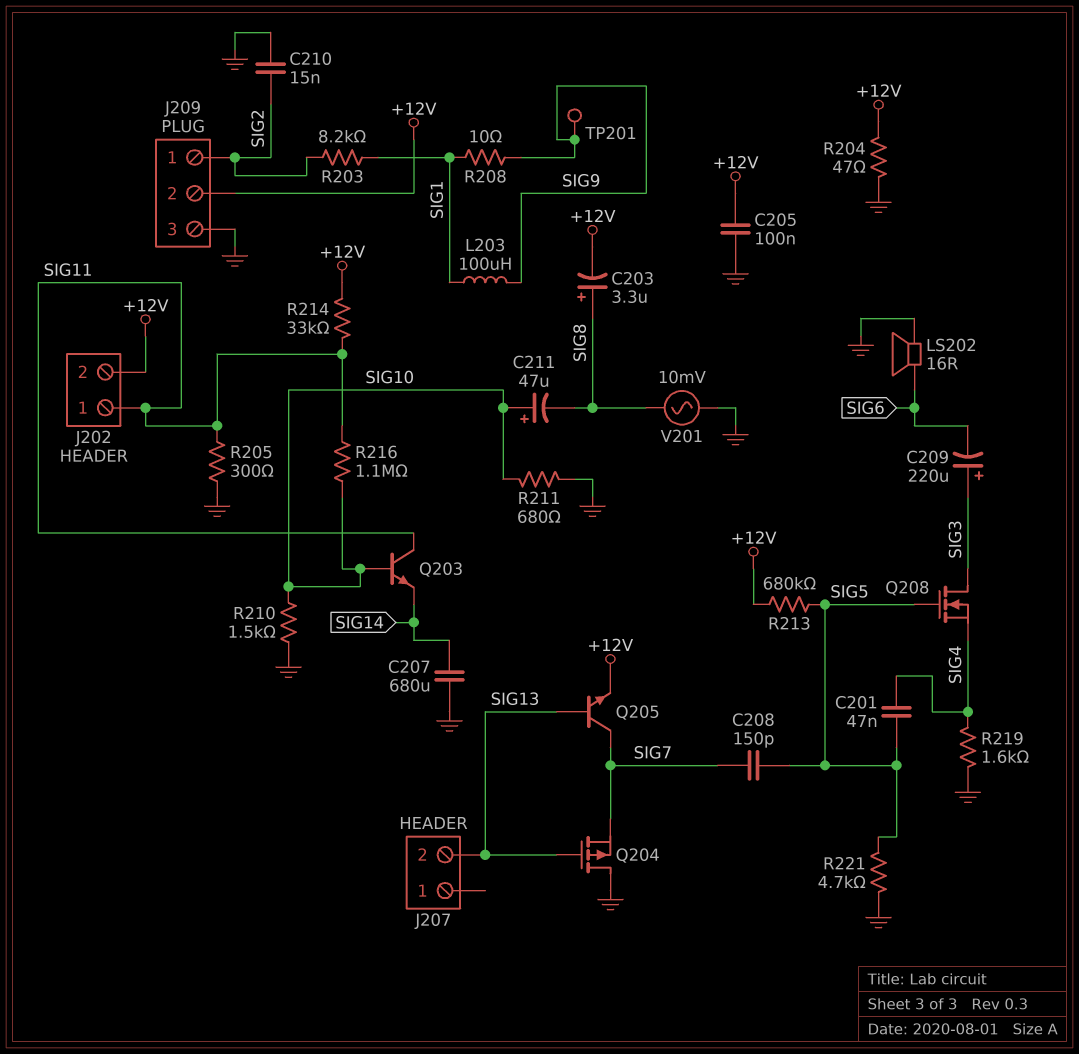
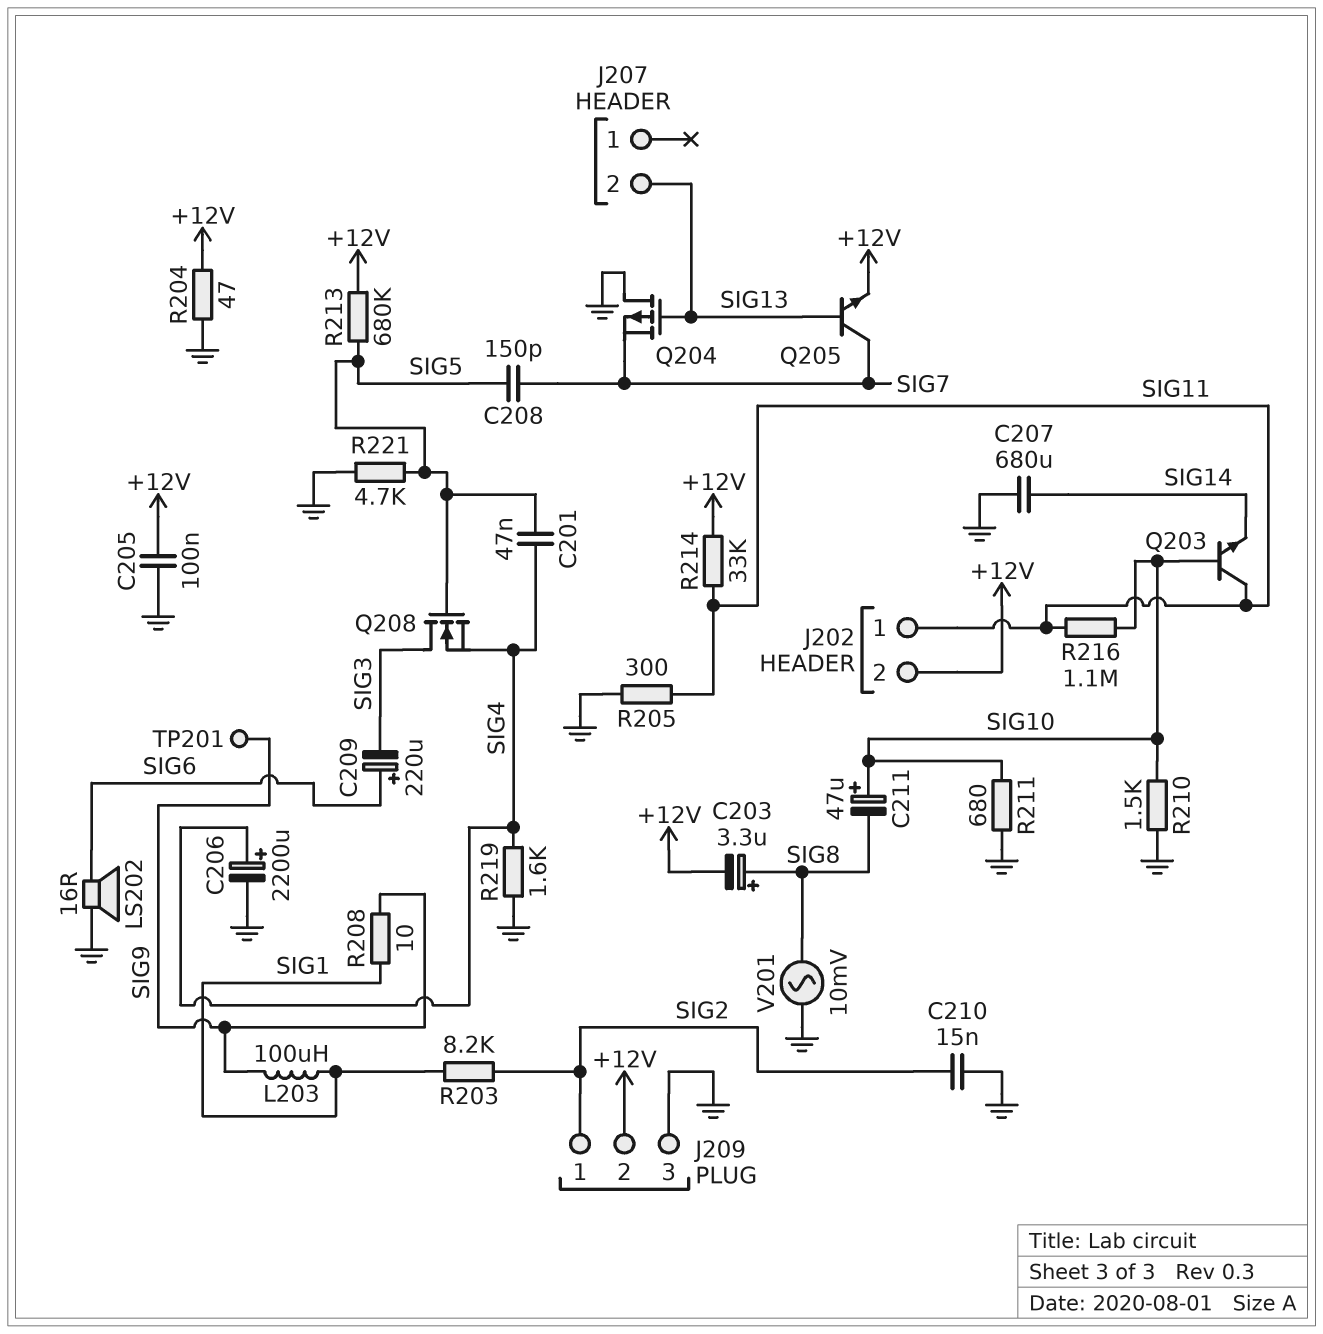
C206: none -> 2200uF (plus SIG4, minus GND)
C209: 220uF (plus SIG3, minus SIG6) -> 220uF (plus SIG6, minus SIG3)

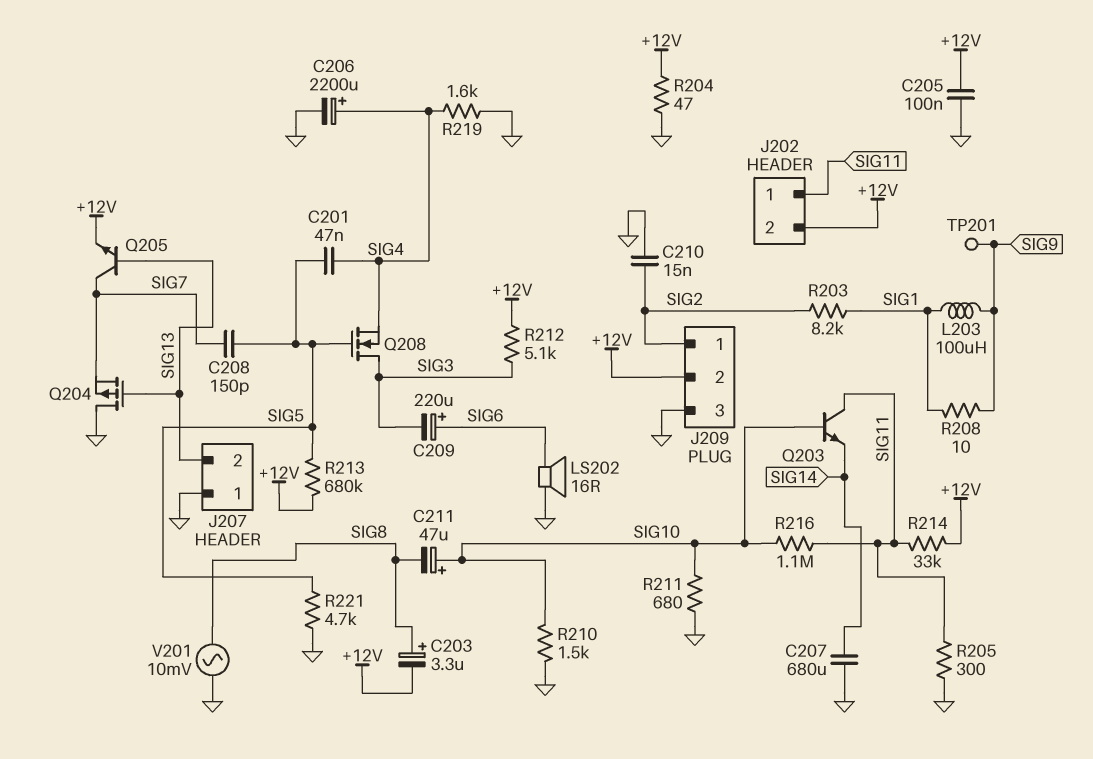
J207 pin 1: none -> GND
R212: none -> 5.1k (+12V, SIG3)

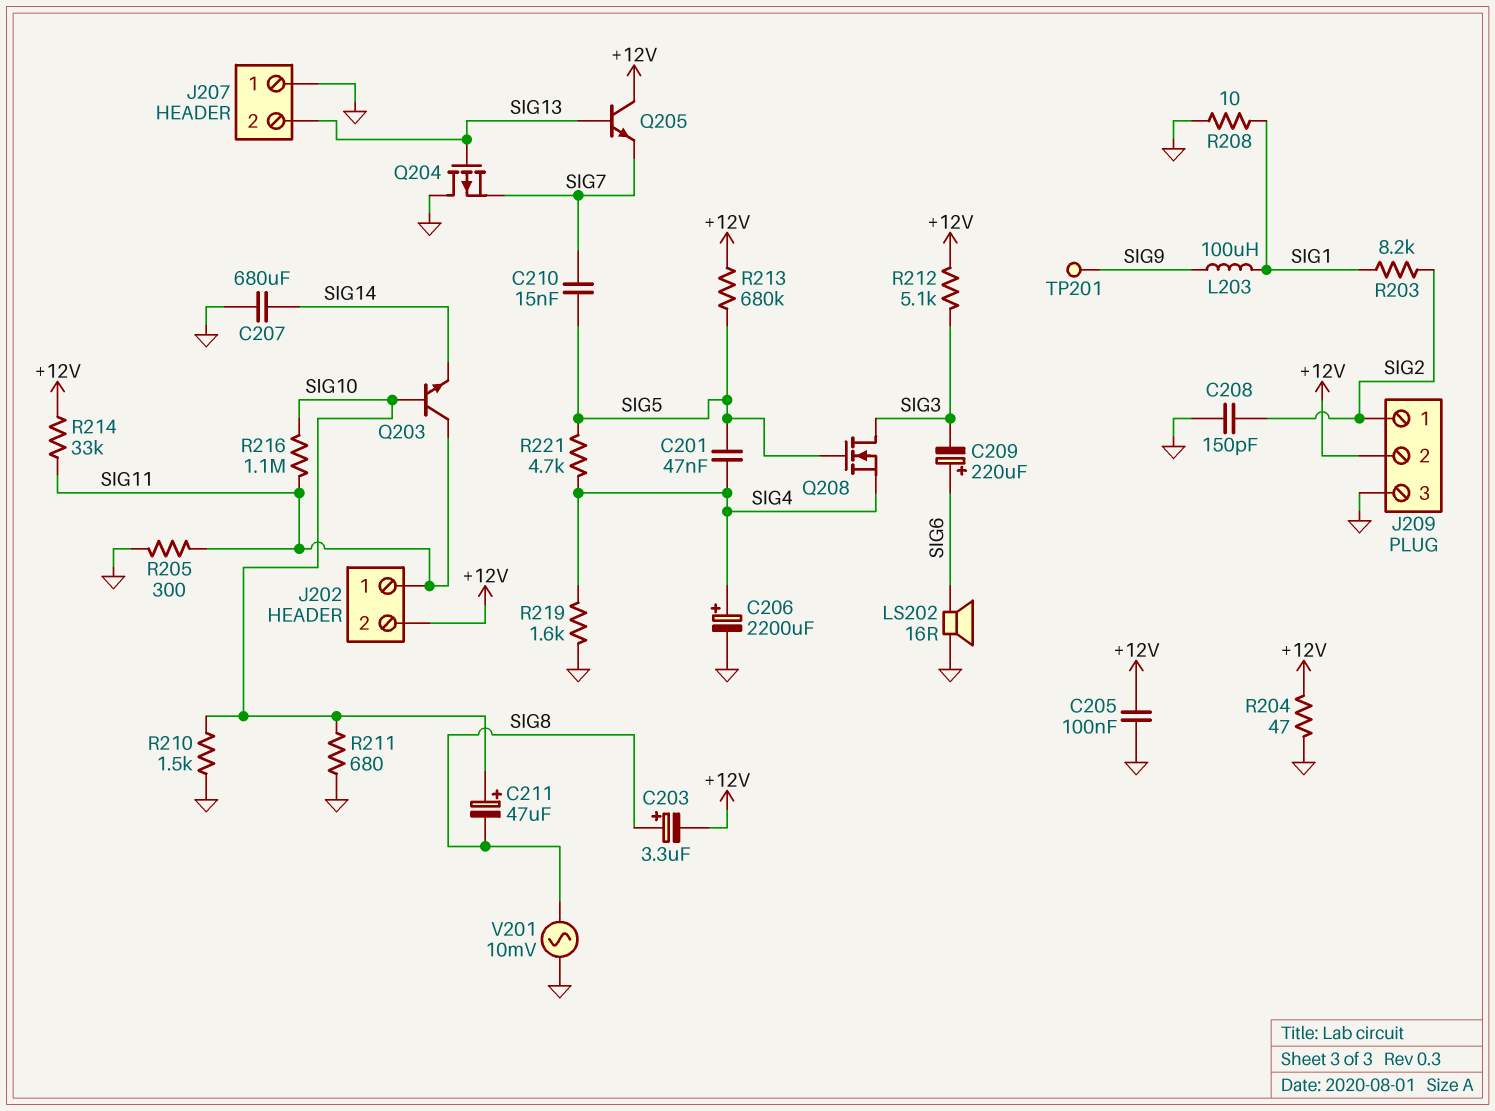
C208: 150pF (SIG5, SIG7) -> 150pF (GND, SIG2)
C210: 15nF (GND, SIG2) -> 15nF (SIG5, SIG7)
Q205: NPN (B SIG13, C SIG7, E +12V) -> NPN (B SIG13, C +12V, E SIG7)
R208: 10 (SIG1, SIG9) -> 10 (GND, SIG1)
R221: 4.7k (GND, SIG5) -> 4.7k (SIG4, SIG5)

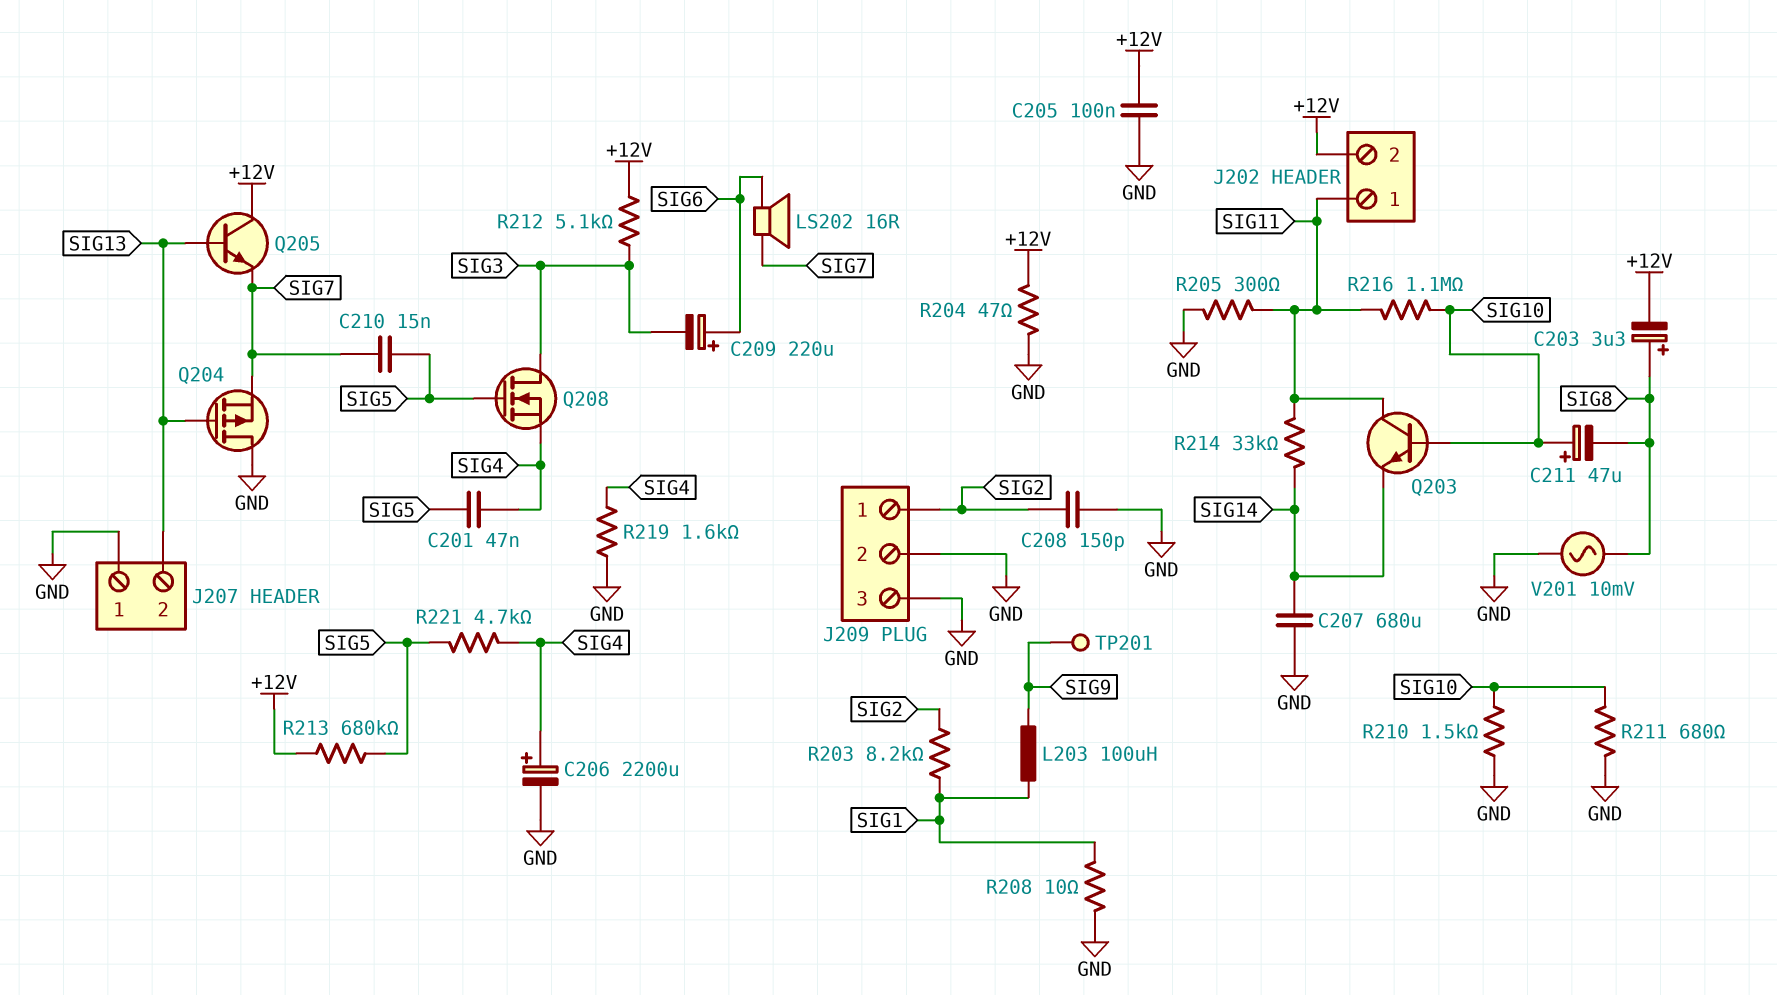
J209 pin 2: +12V -> GND
LS202: speaker 16R (GND, SIG6) -> speaker 16R (SIG6, SIG7)
R214: 33k (+12V, SIG11) -> 33k (SIG11, SIG14)

